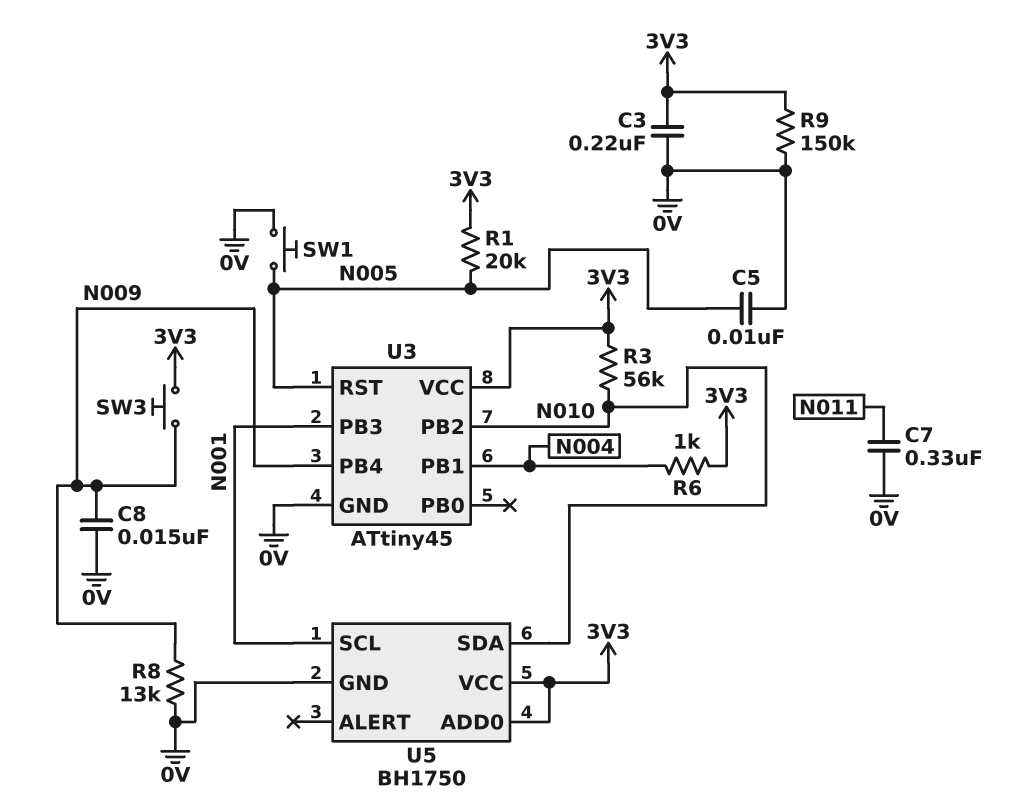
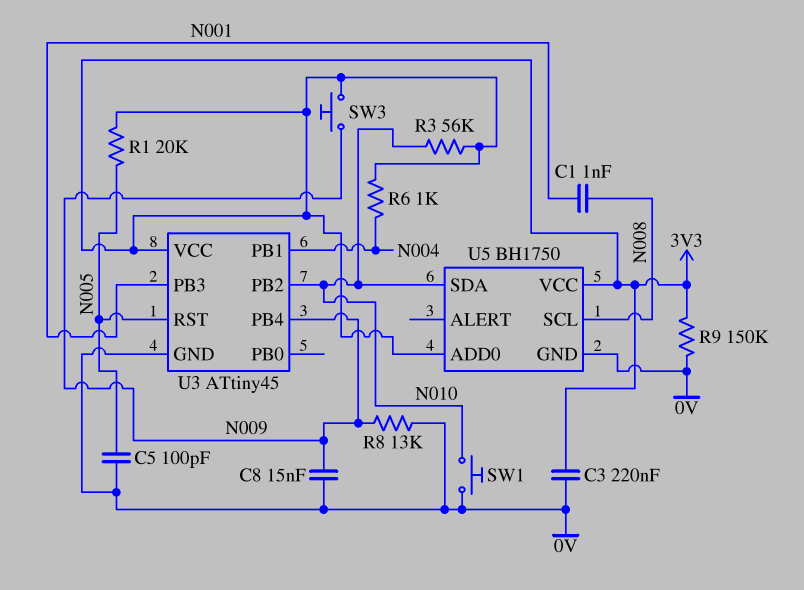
C1: none -> 1nF (N001, N008)
C5: 10nF (0V, N005) -> 100pF (0V, N005)
C7: 330nF (0V, N011) -> none
SW1: button (0V, N005) -> button (0V, N010)
U5 pin SCL: N001 -> N008

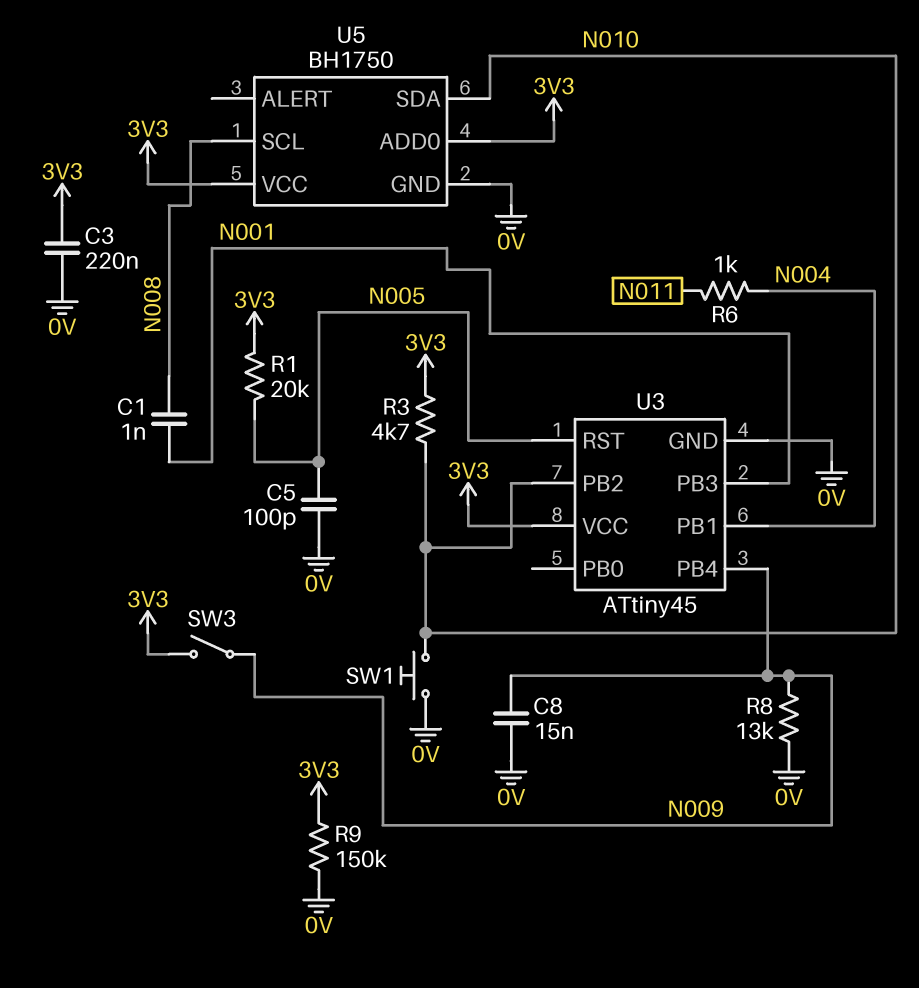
R3: 56k (3V3, N010) -> 4.7k (3V3, N010)
R6: 1k (3V3, N004) -> 1k (N004, N011)
SW3: button (3V3, N009) -> switch (3V3, N009)

